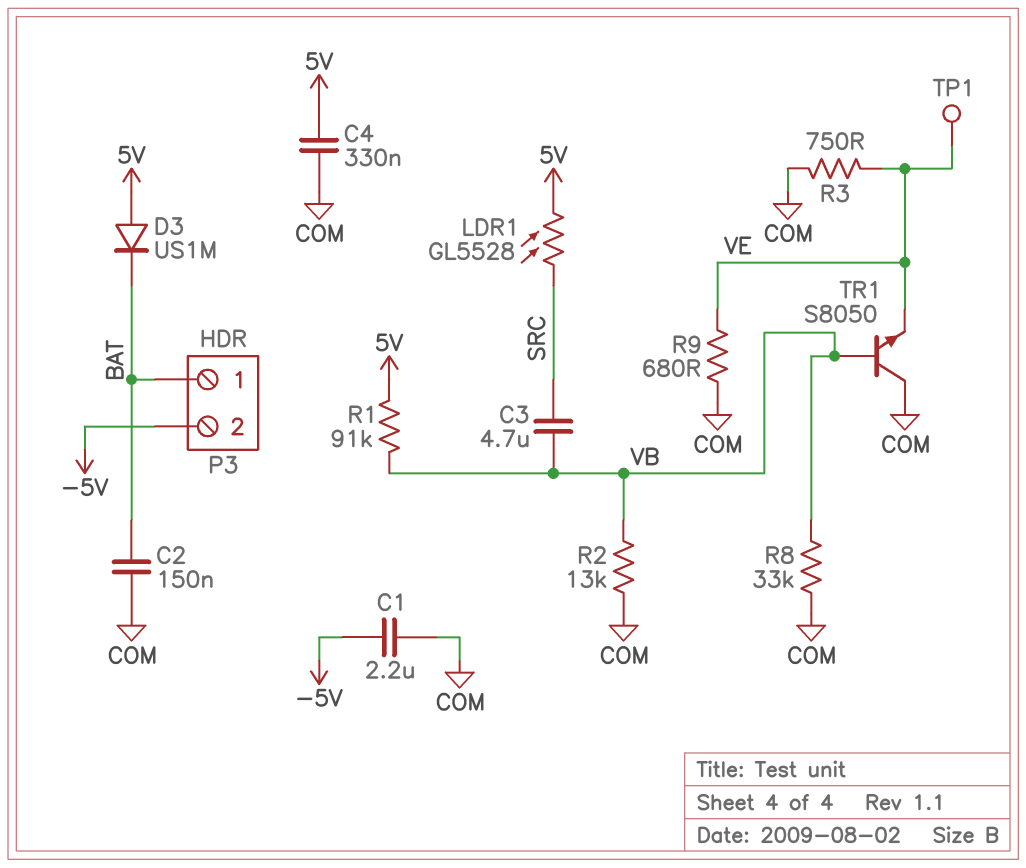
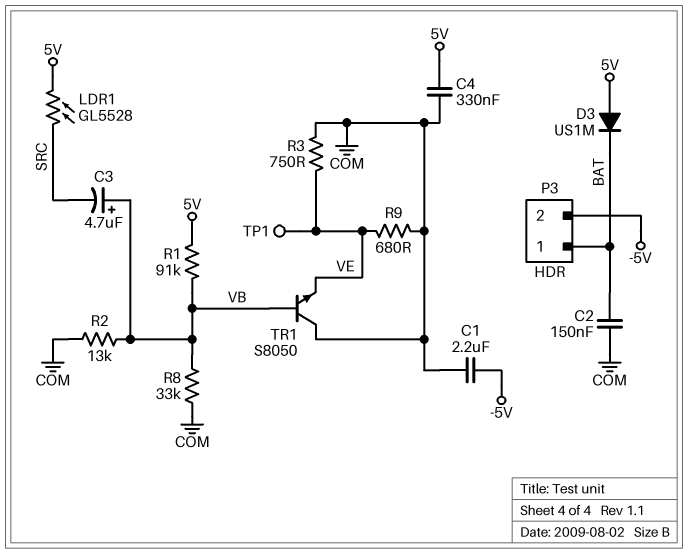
C3: 4.7uF (SRC, VB) -> 4.7uF (plus VB, minus SRC)

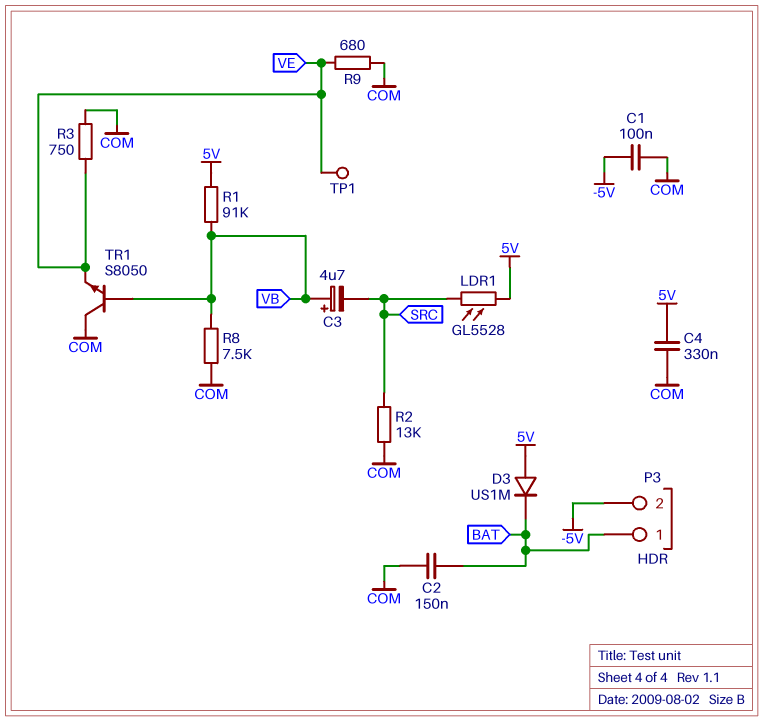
C1: 2.2uF (-5V, COM) -> 100nF (-5V, COM)
R2: 13k (COM, VB) -> 13k (COM, SRC)
R8: 33k (COM, VB) -> 7.5k (COM, VB)

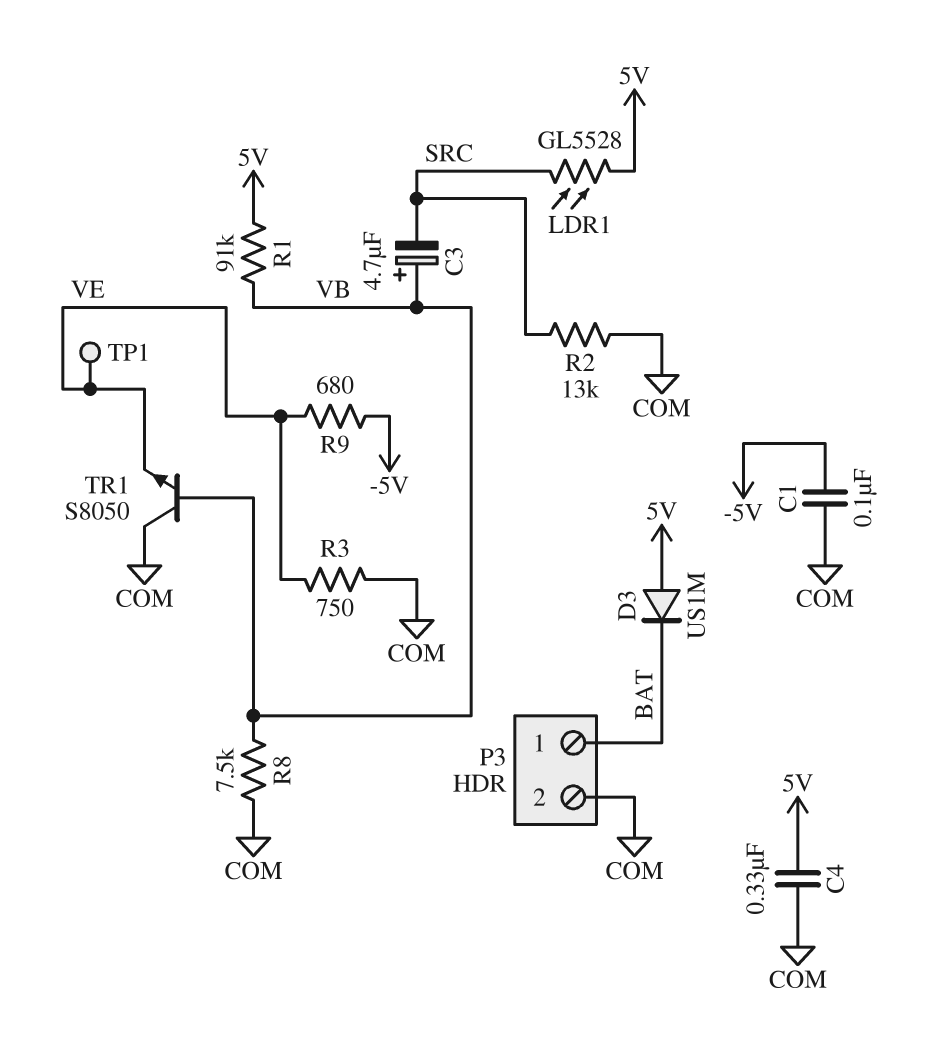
C2: 150nF (BAT, COM) -> none
P3 pin 2: -5V -> COM
R9: 680 (COM, VE) -> 680 (-5V, VE)

